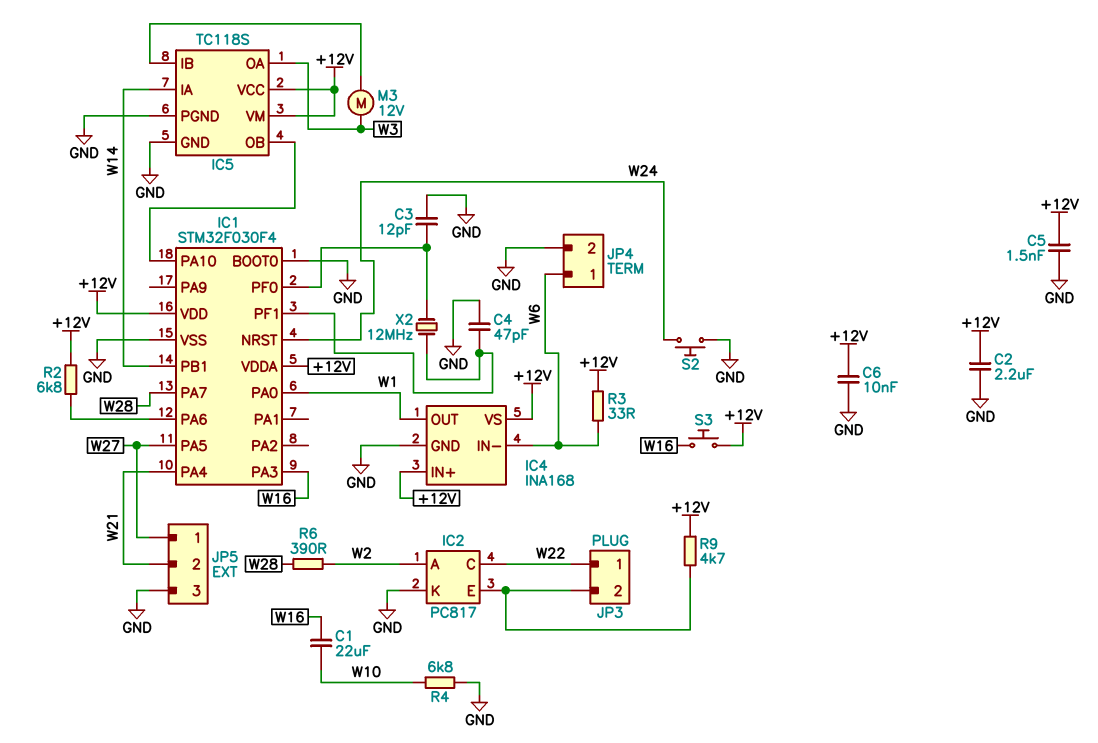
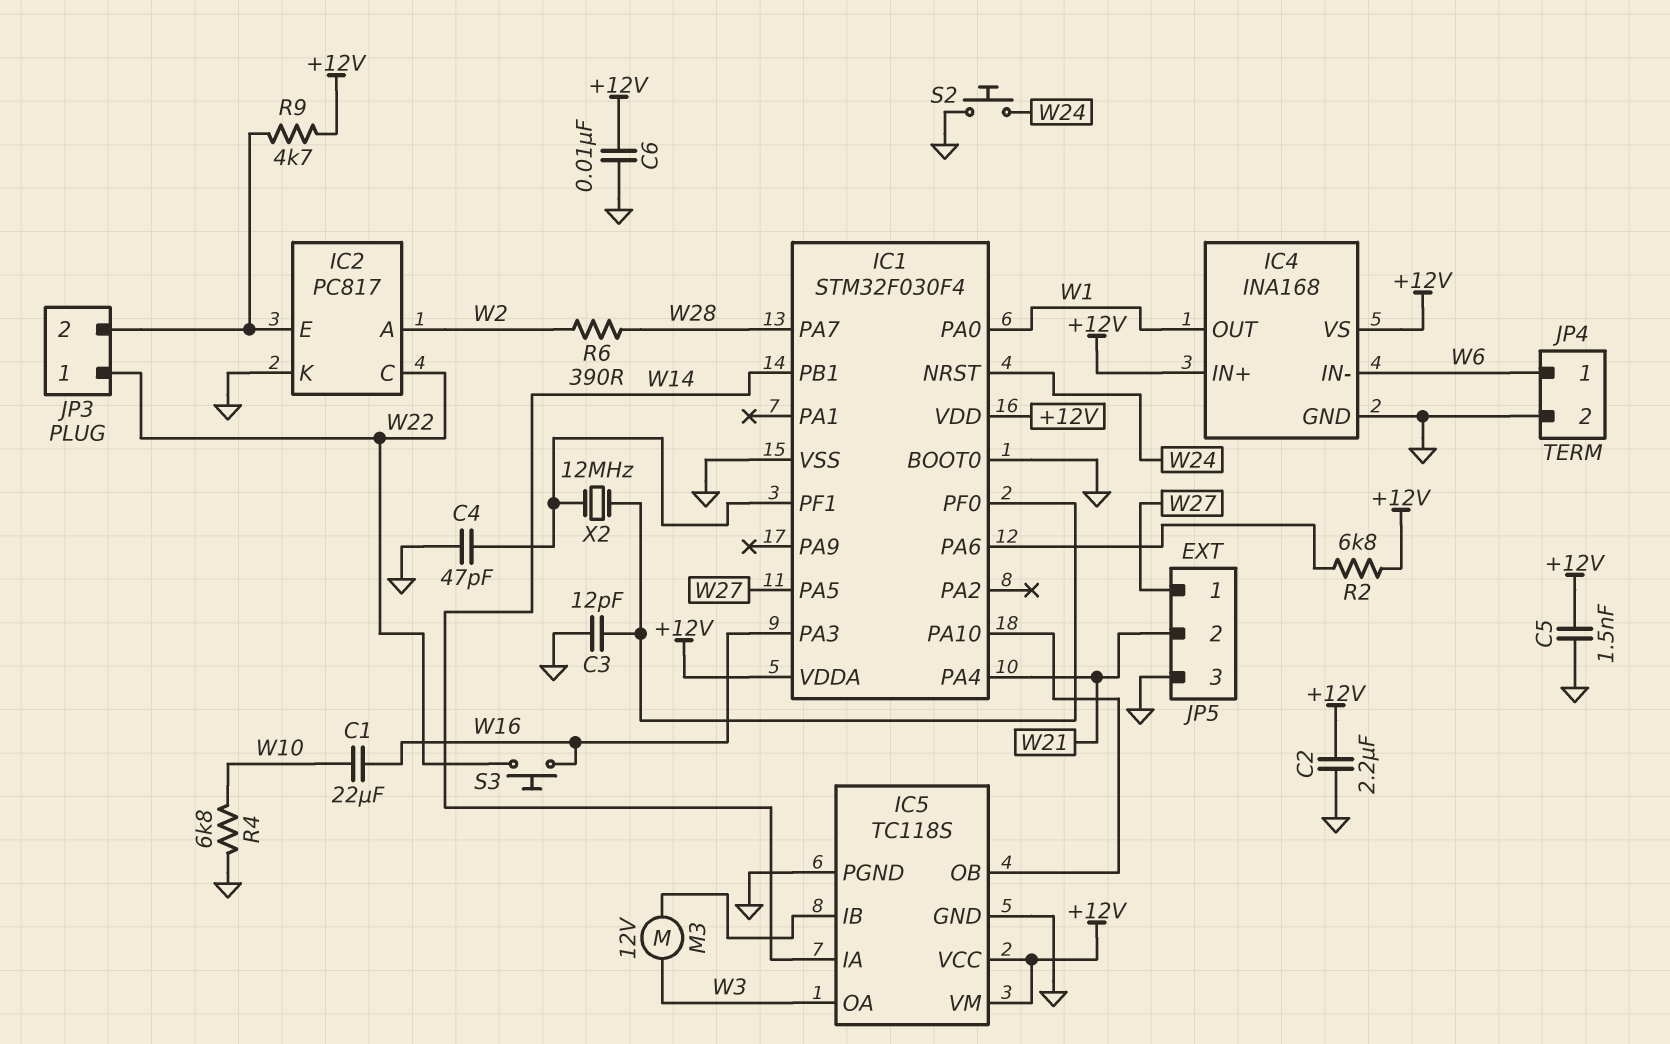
R3: 33 (+12V, W6) -> none
S3: button (+12V, W16) -> button (W16, W22)

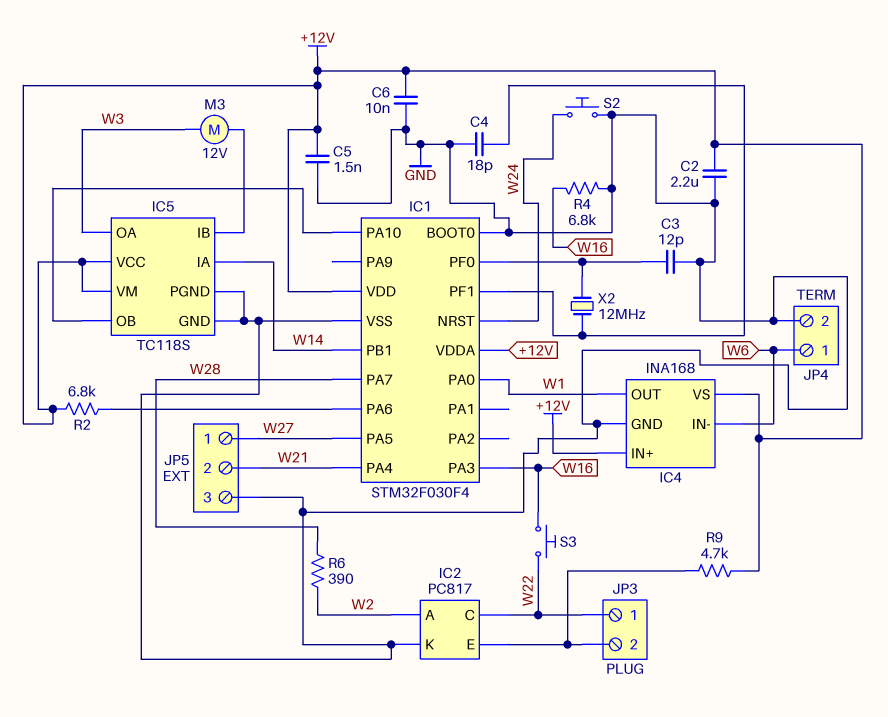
C1: 22uF (W10, W16) -> none
C4: 47pF (GND, IC1/PF1) -> 18pF (GND, IC1/PF1)
R4: 6.8k (GND, W10) -> 6.8k (GND, W16)

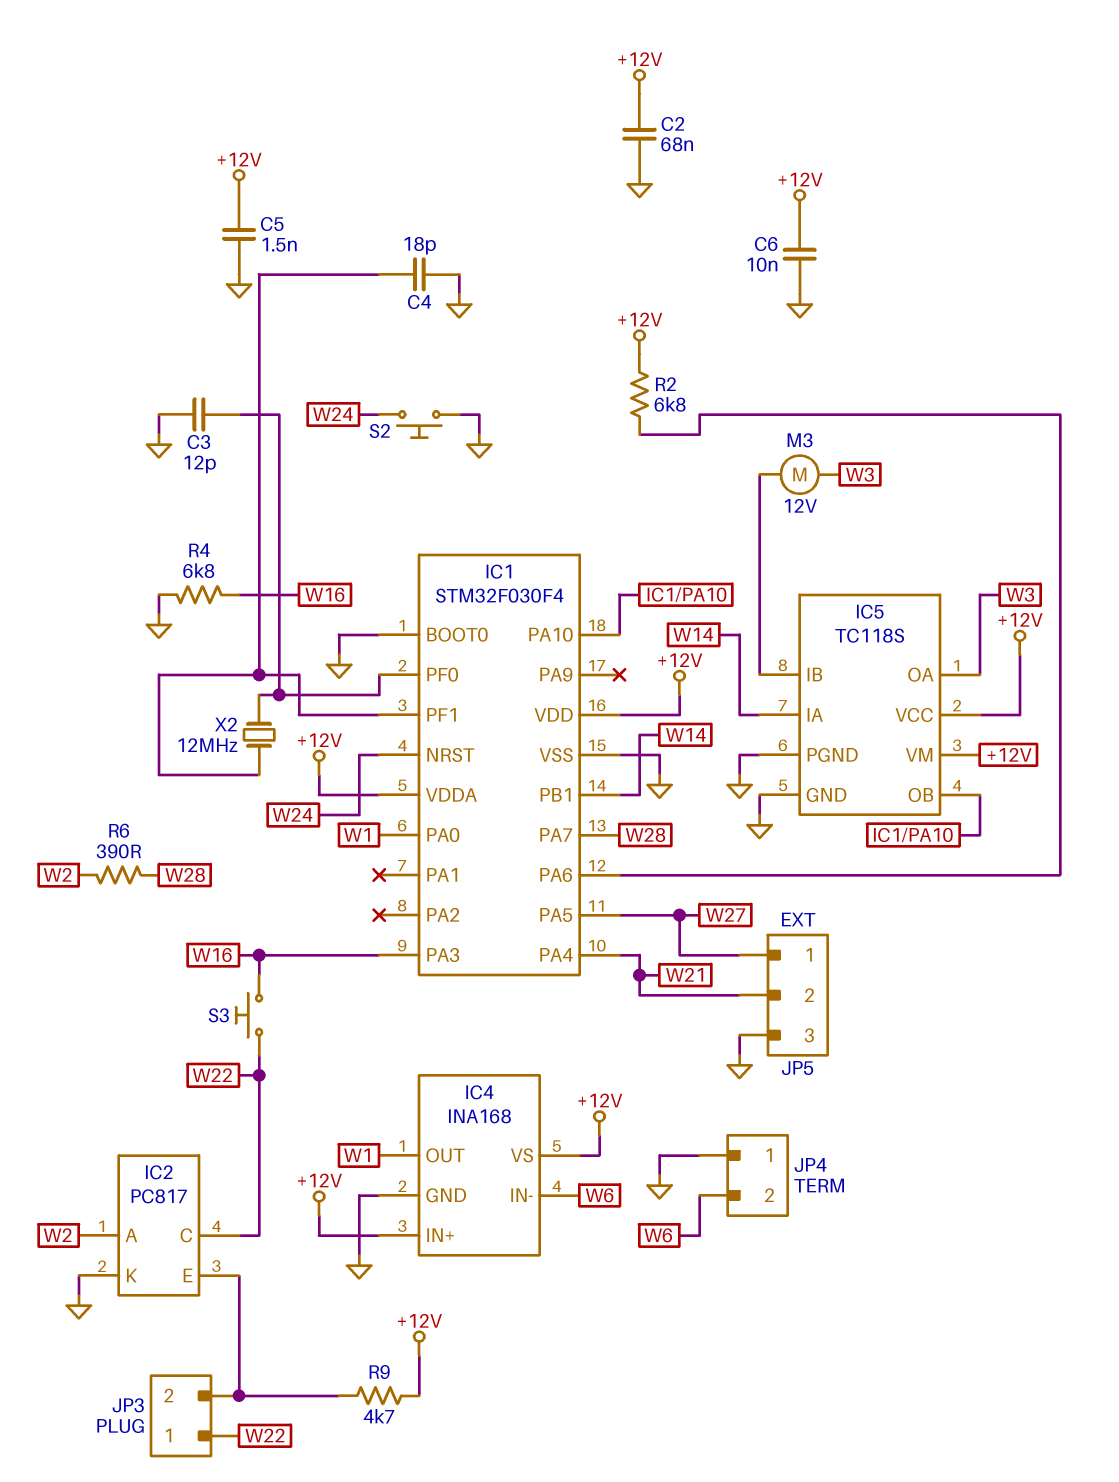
C2: 2.2uF (+12V, GND) -> 68nF (+12V, GND)
JP4 pin 1: W6 -> GND
JP4 pin 2: GND -> W6

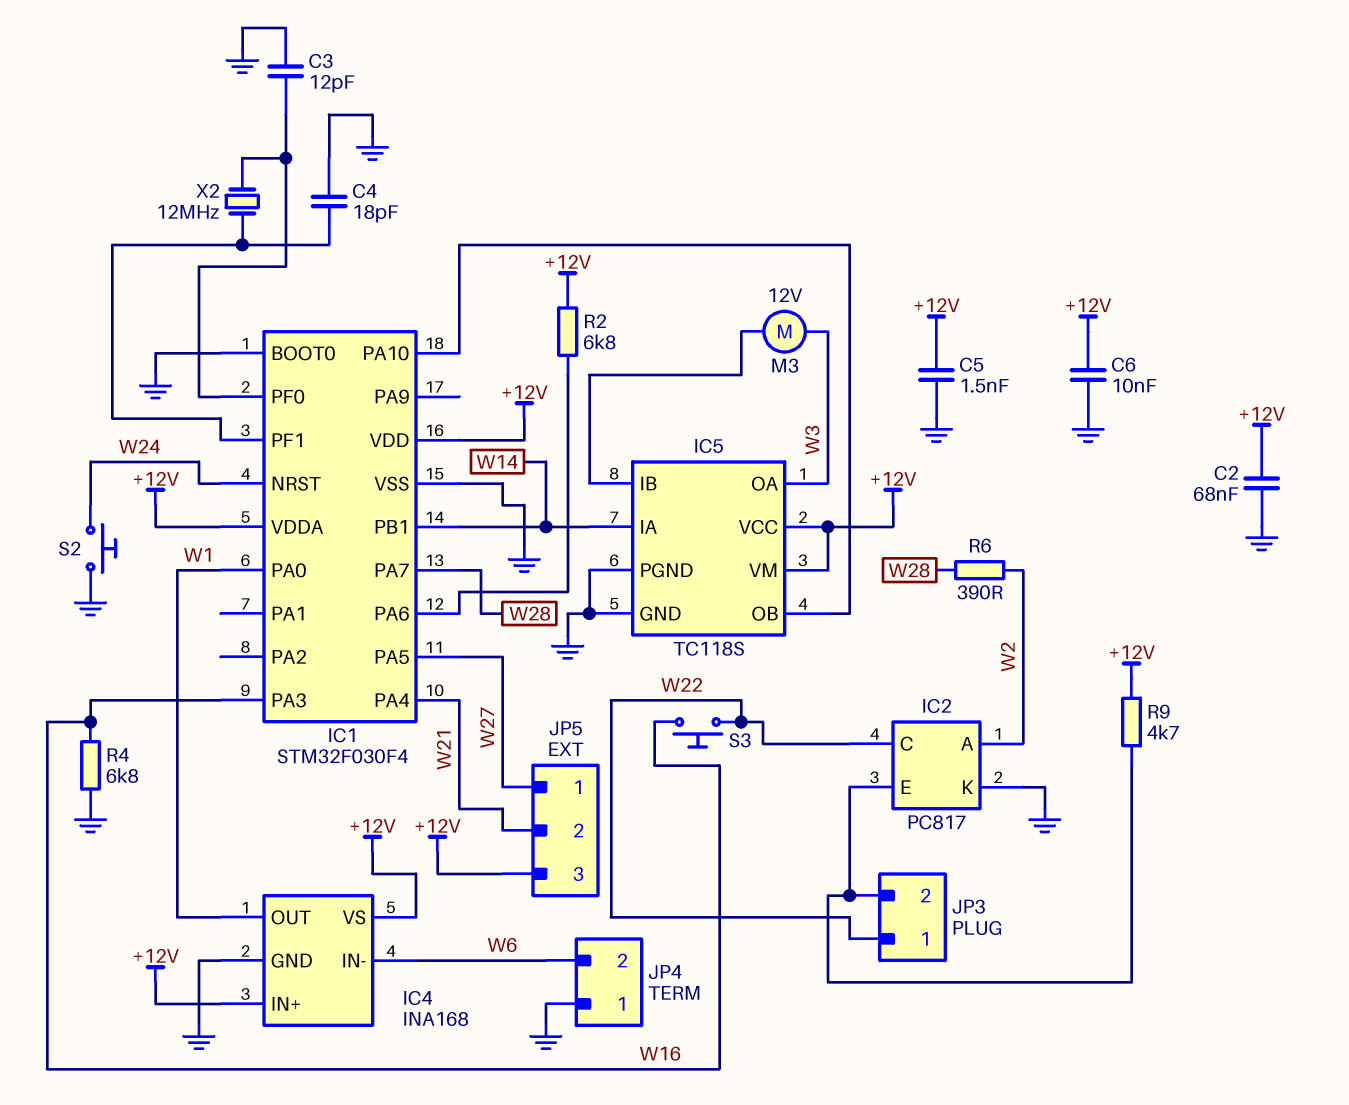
JP5 pin 3: GND -> +12V

